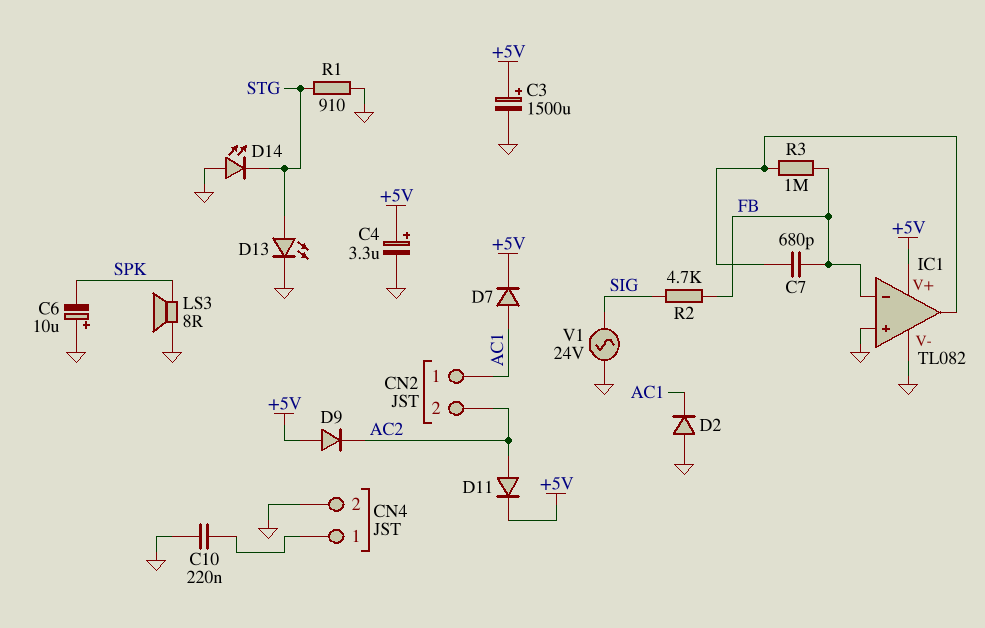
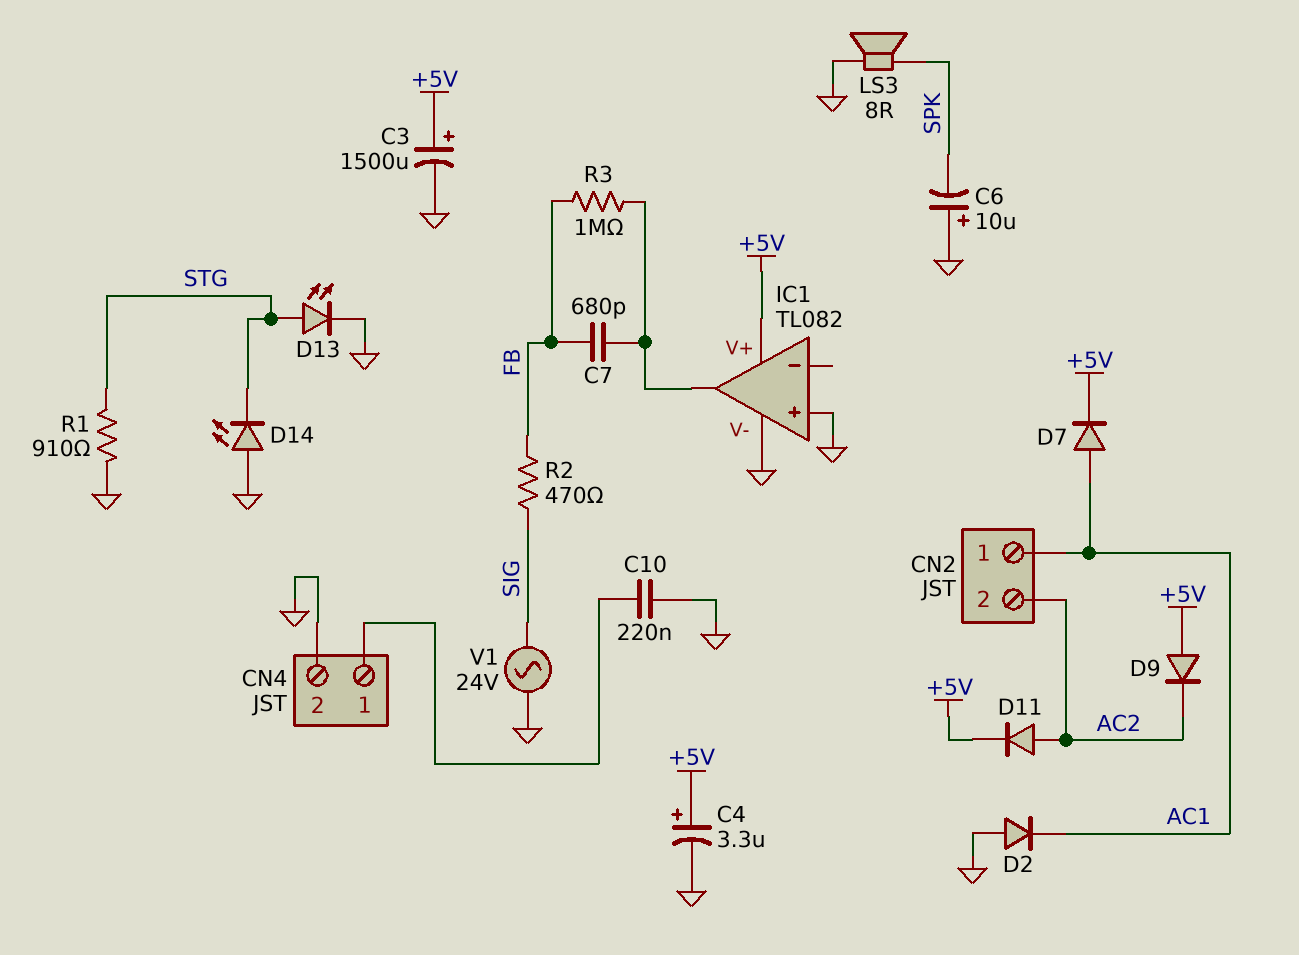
IC1 pin in-: FB -> none
R2: 4.7k (FB, SIG) -> 470 (FB, SIG)

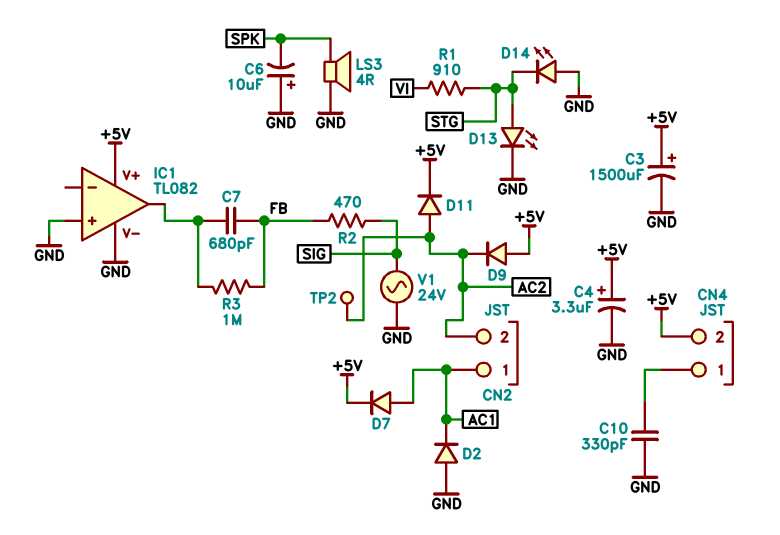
C10: 220nF (CN4/1, GND) -> 330pF (CN4/1, GND)
CN4 pin 2: GND -> +5V
LS3: speaker 8R (GND, SPK) -> speaker 4R (GND, SPK)
R1: 910 (GND, STG) -> 910 (STG, VI)
TP2: none -> test point (AC2)

